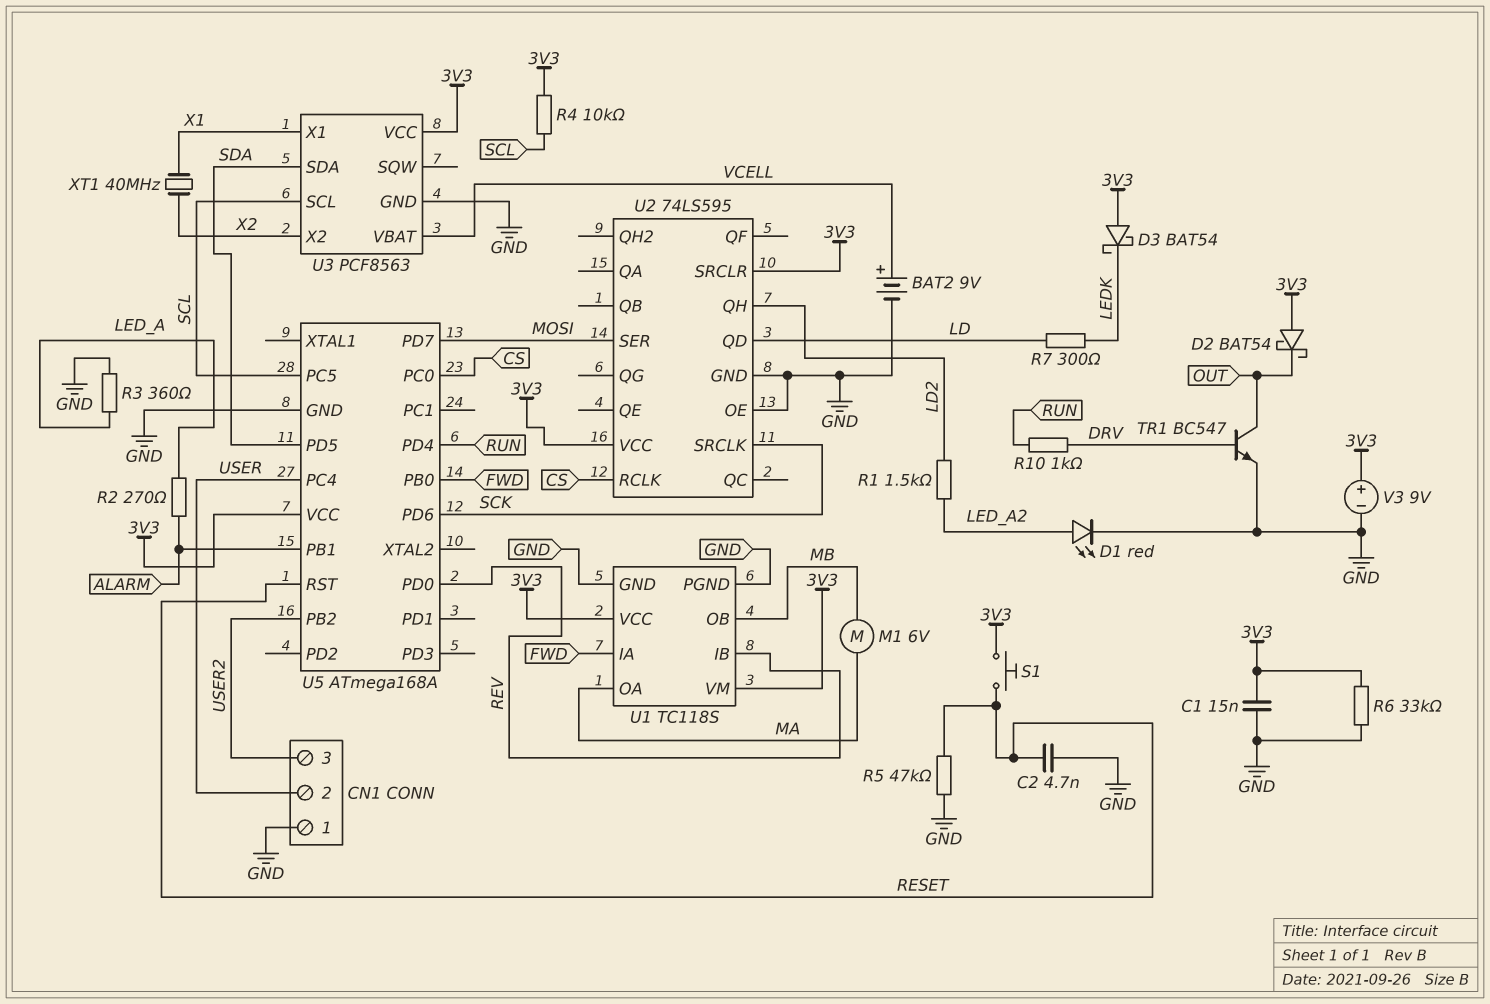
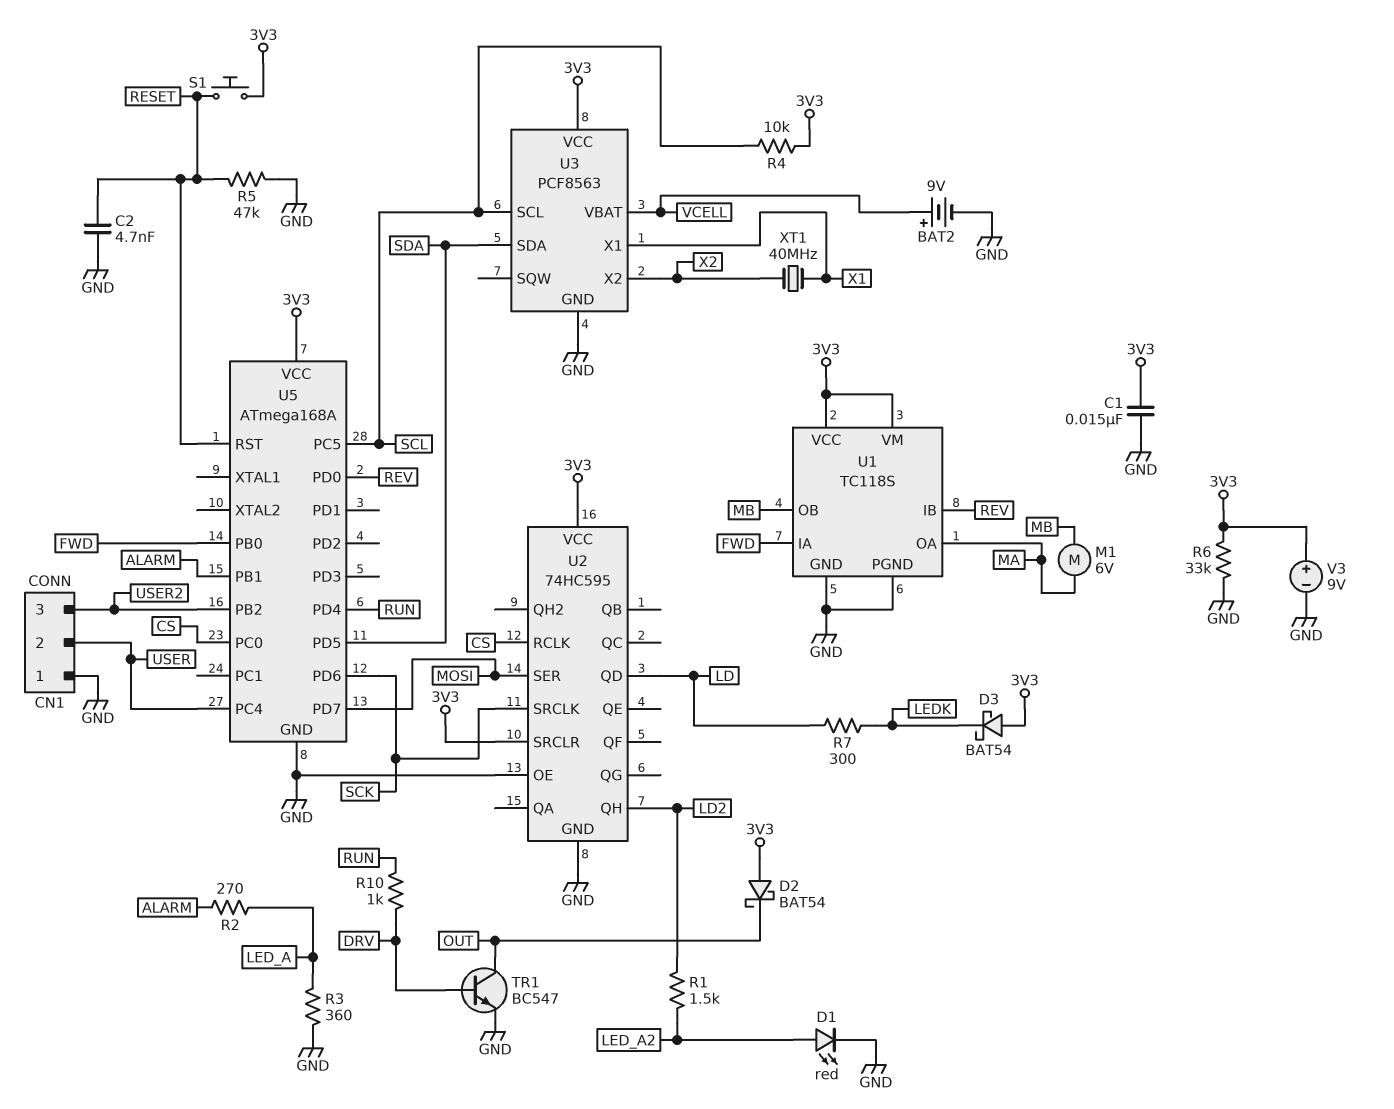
U2: 74LS595 -> 74HC595

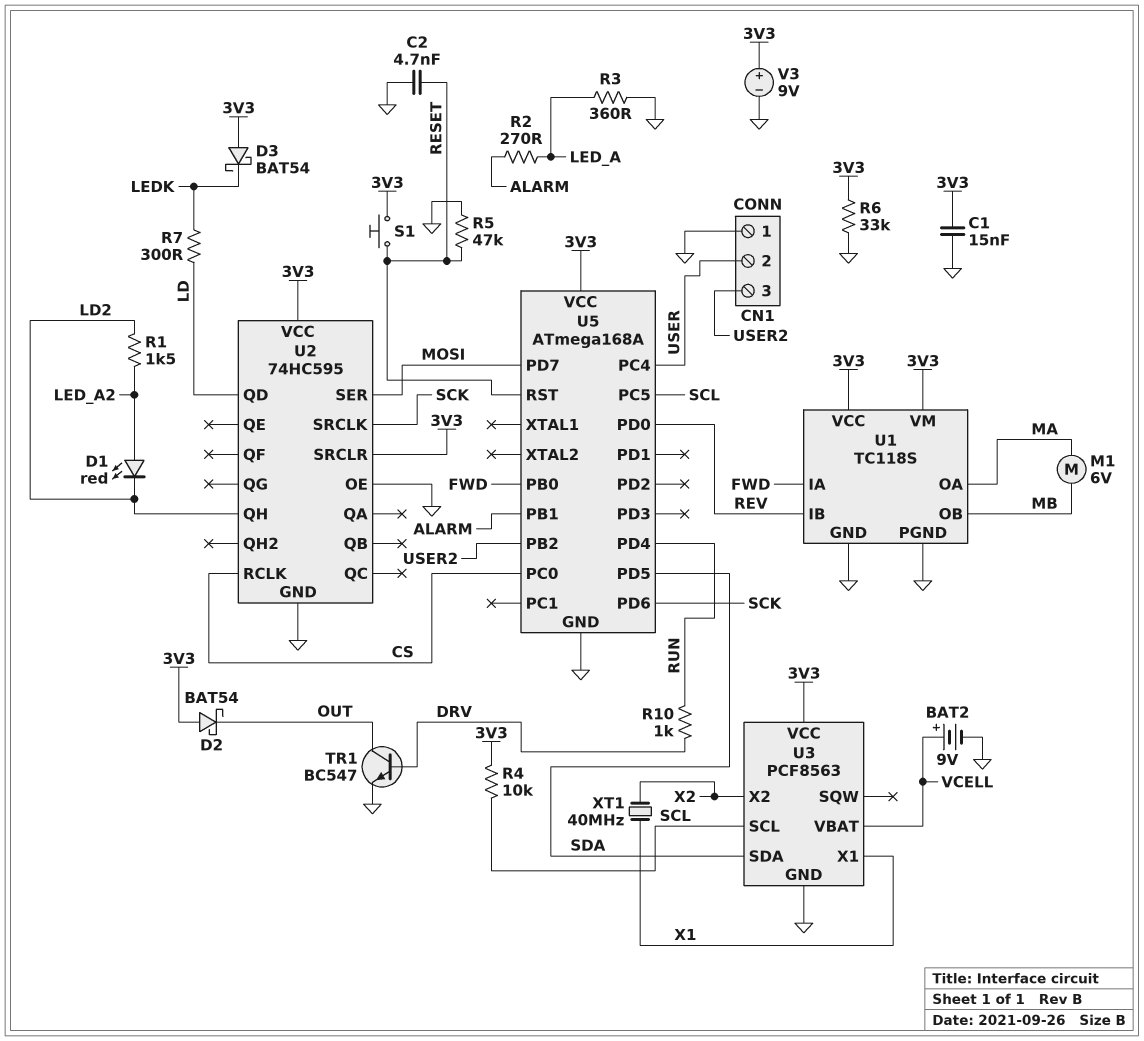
D1: LED red (A LED_A2, K GND) -> LED red (A LED_A2, K LD2)

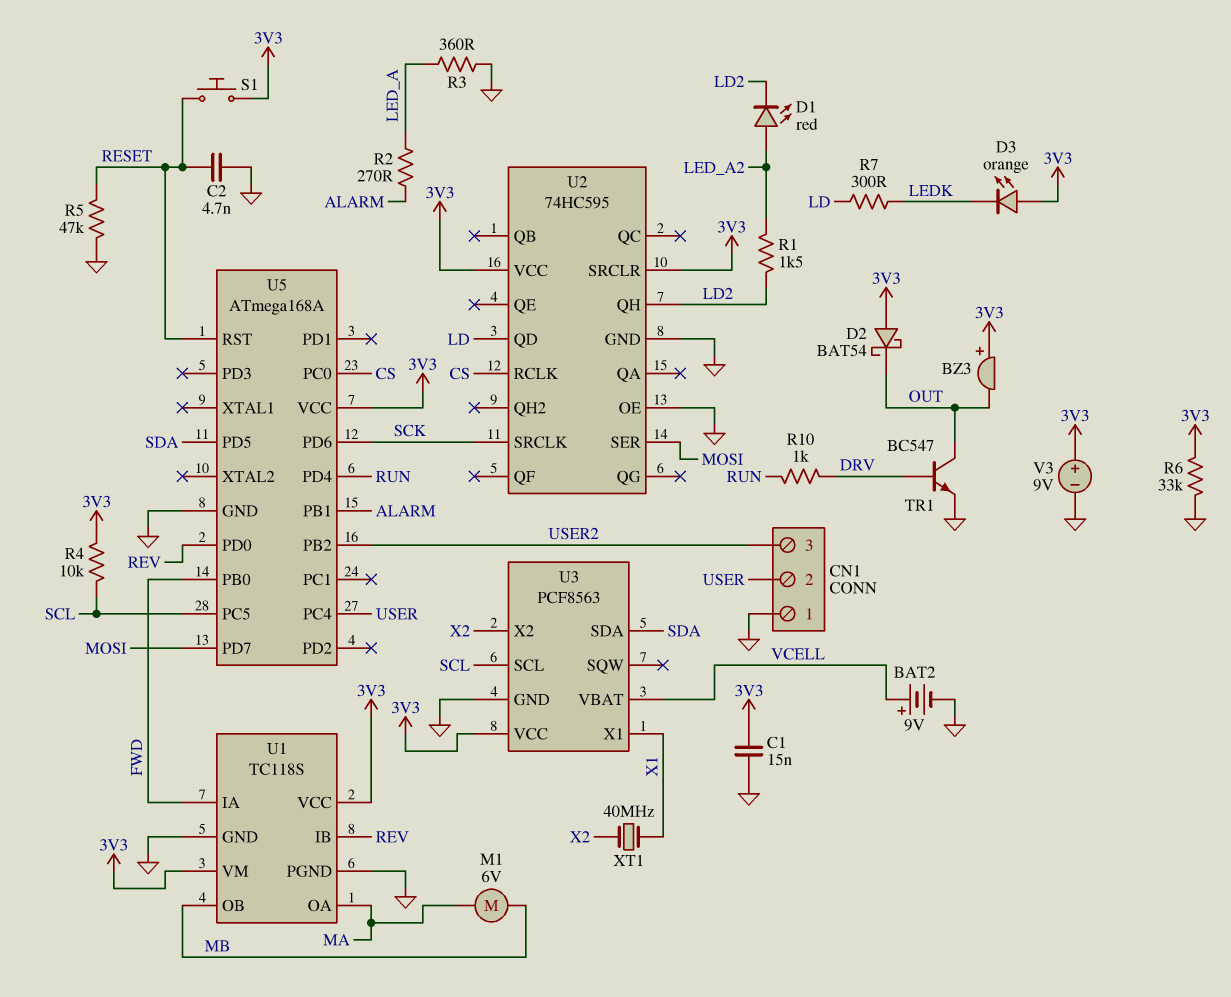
BZ3: none -> buzzer (plus 3V3, minus OUT)
D3: schottky BAT54 (A 3V3, K LEDK) -> LED orange (A 3V3, K LEDK)

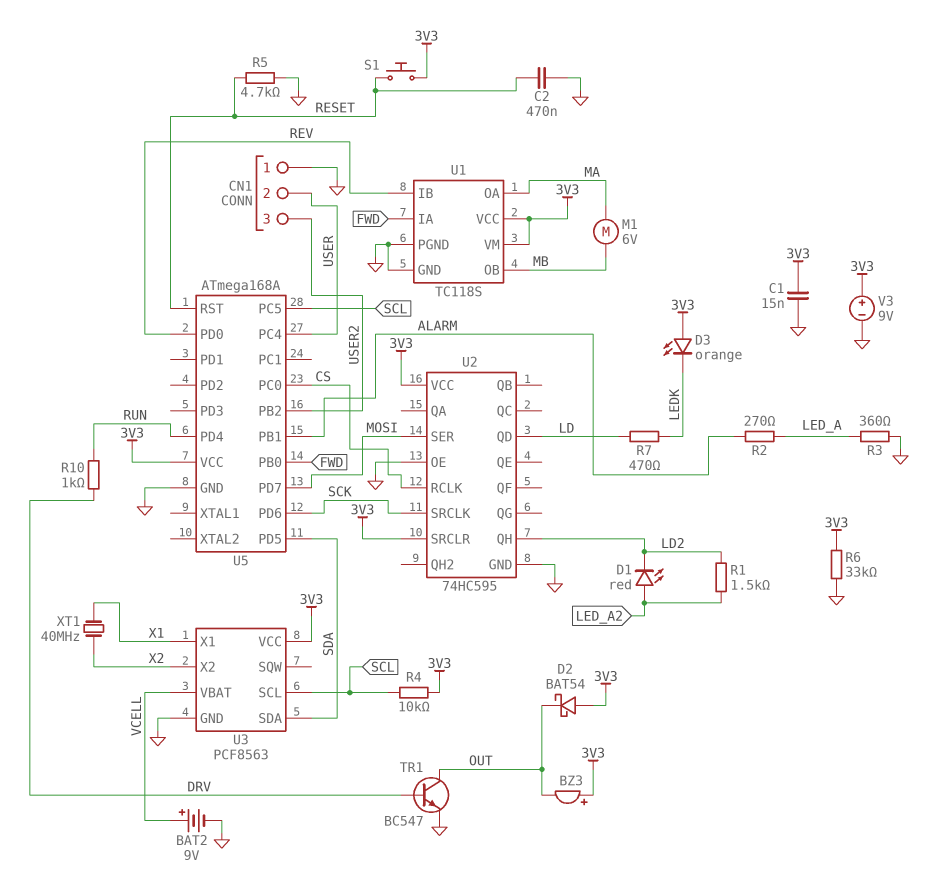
C2: 4.7nF (GND, RESET) -> 470nF (GND, RESET)
R5: 47k (GND, RESET) -> 4.7k (GND, RESET)
R7: 300 (LD, LEDK) -> 470 (LD, LEDK)

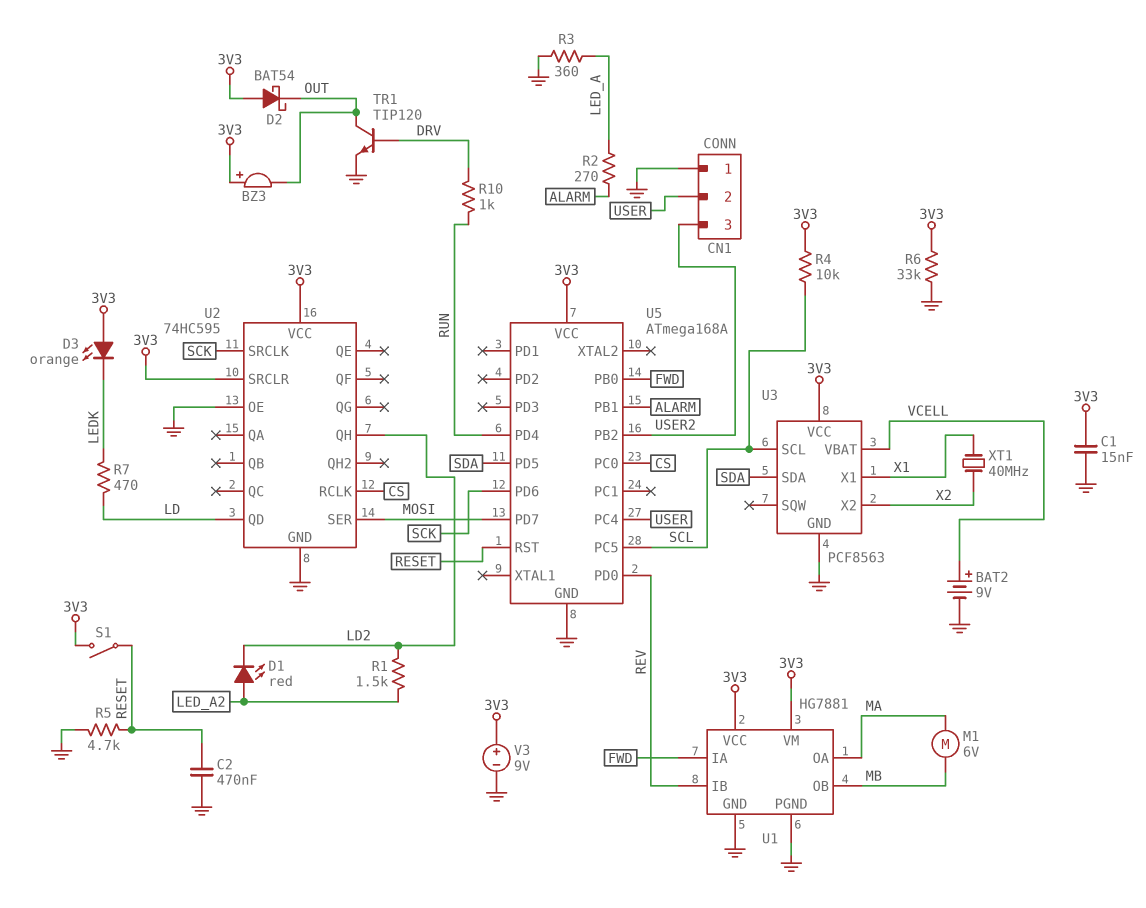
S1: button (3V3, RESET) -> switch (3V3, RESET)
TR1: NPN BC547 (B DRV, C OUT, E GND) -> NPN TIP120 (B DRV, C OUT, E GND)
U1: TC118S -> HG7881

